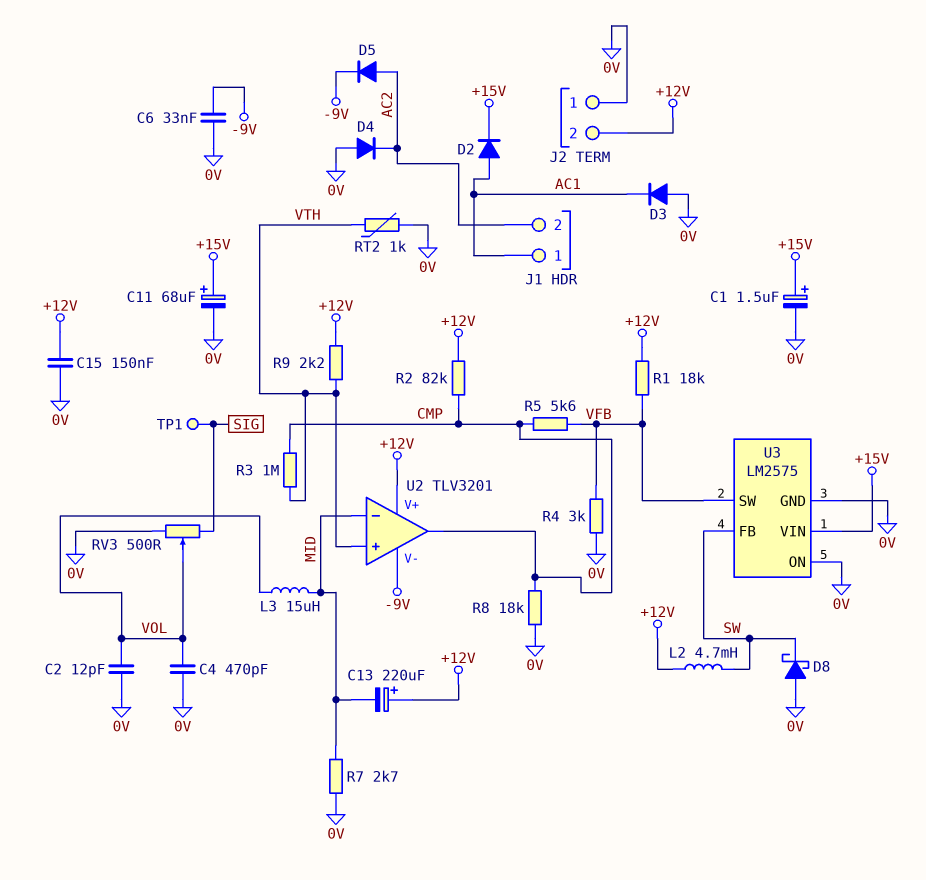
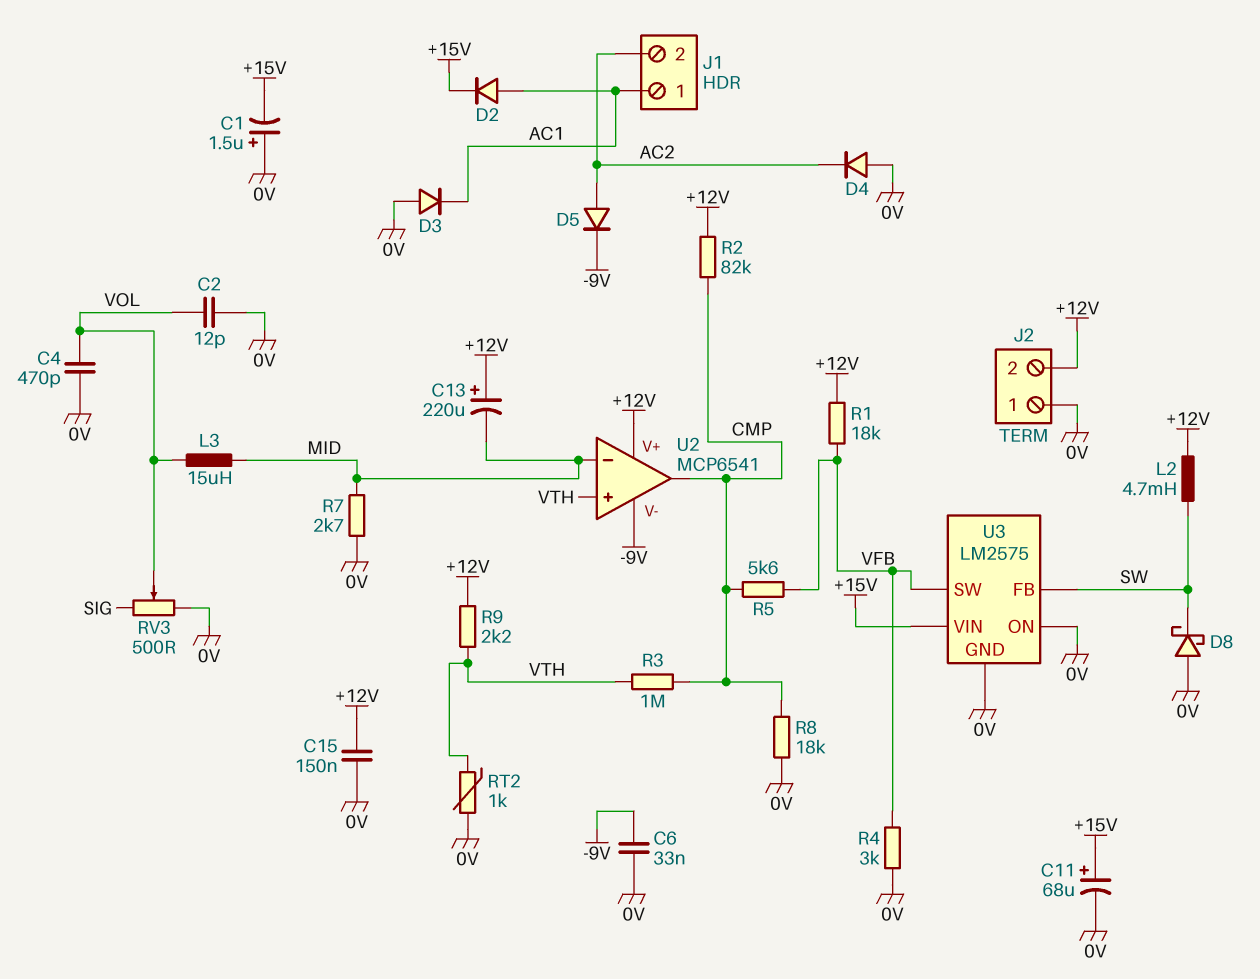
C1: 1.5uF (plus +15V, minus 0V) -> 1.5uF (plus 0V, minus +15V)
TP1: test point (SIG) -> none
U2: TLV3201 -> MCP6541

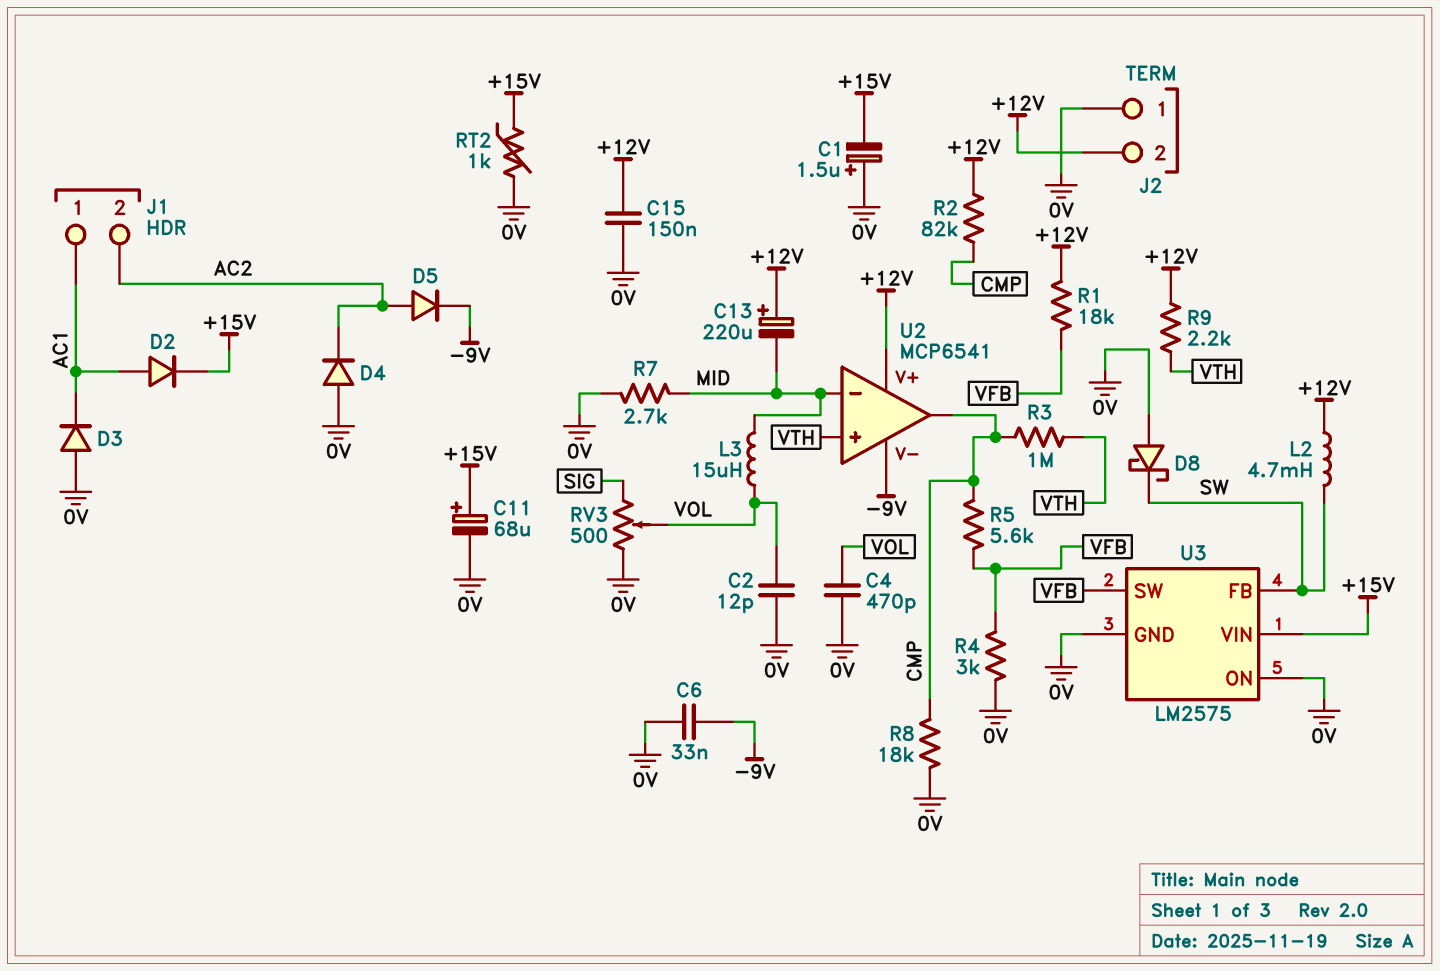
RT2: 1k (0V, VTH) -> 1k (+15V, 0V)

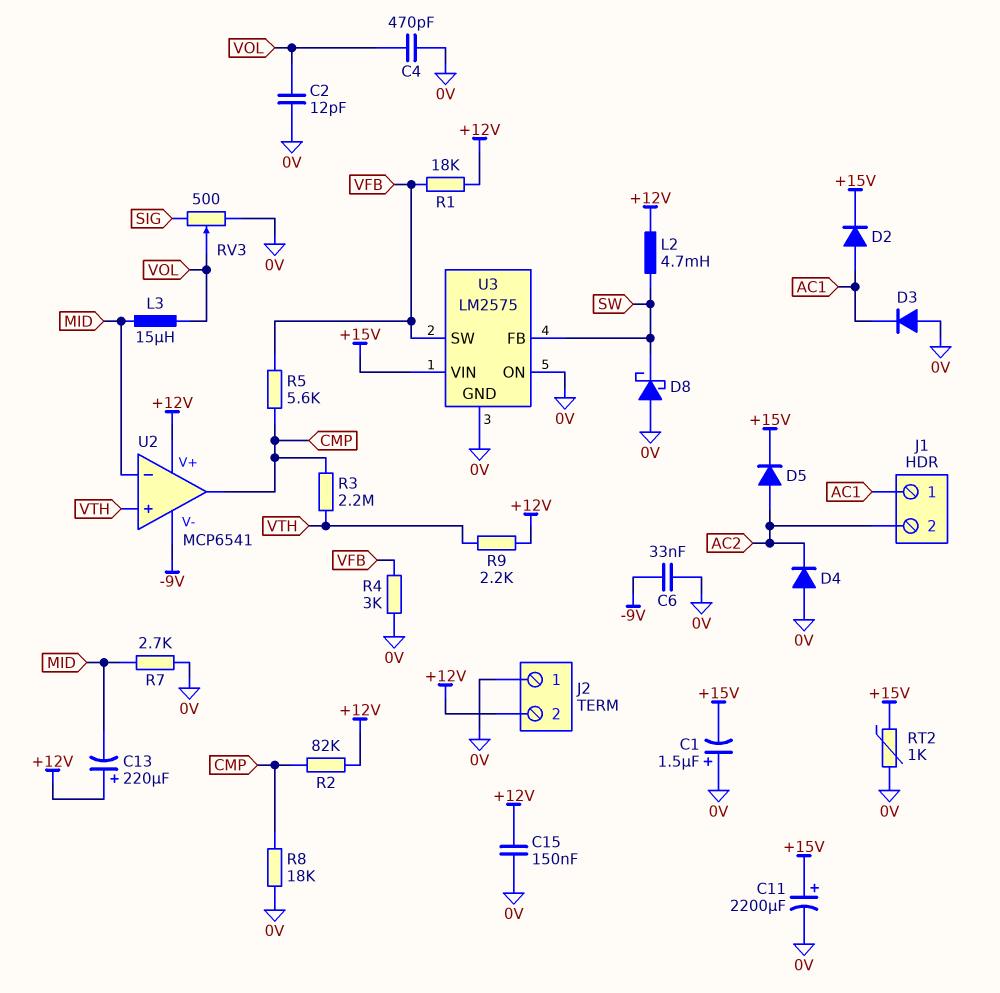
C11: 68uF (plus +15V, minus 0V) -> 2200uF (plus +15V, minus 0V)
D5: diode (A AC2, K -9V) -> diode (A AC2, K +15V)
R3: 1M (CMP, VTH) -> 2.2M (CMP, VTH)

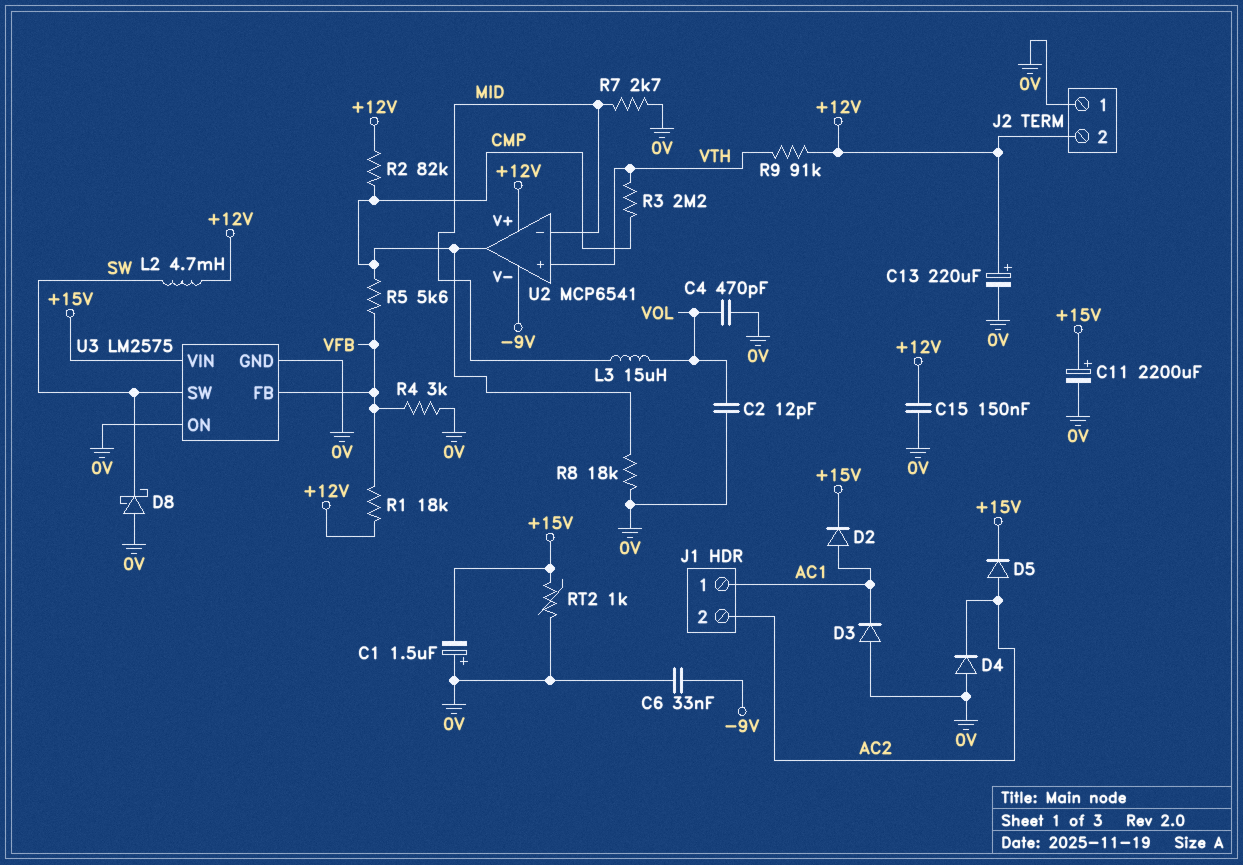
C13: 220uF (plus +12V, minus MID) -> 220uF (plus +12V, minus 0V)
R9: 2.2k (+12V, VTH) -> 91k (+12V, VTH)
RV3: 500 (0V, SIG, wiper VOL) -> none
U3 pin FB: SW -> VFB
U3 pin SW: VFB -> SW

